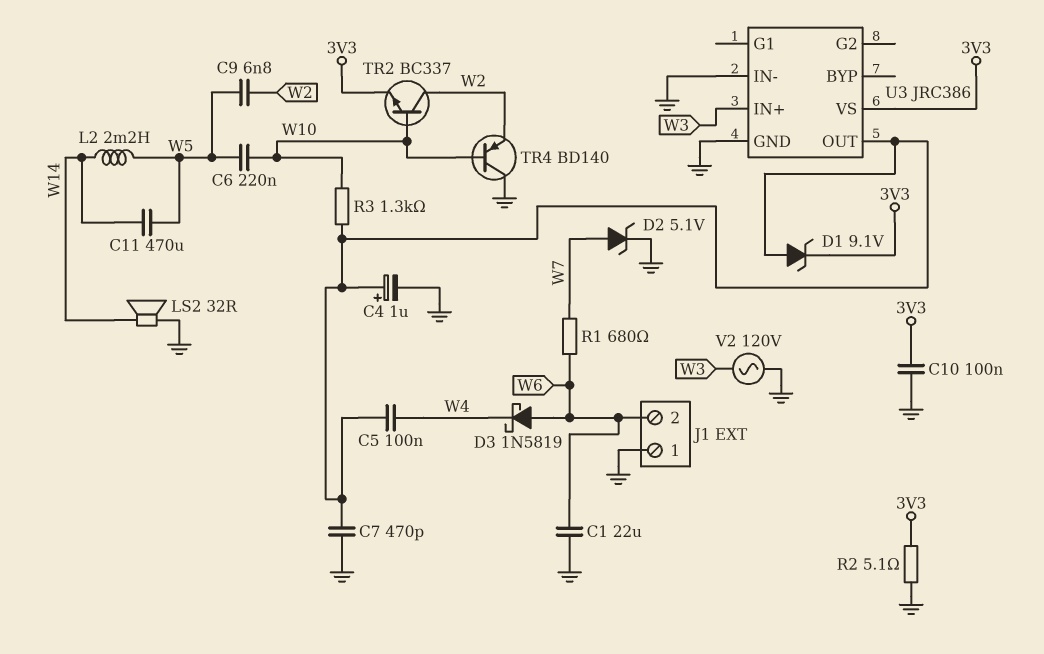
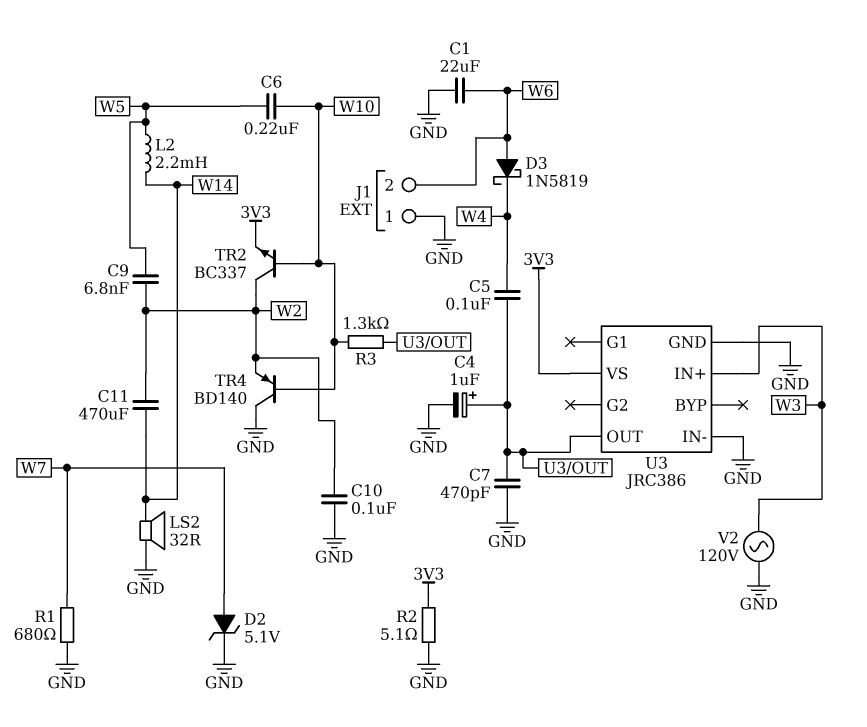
C10: 100nF (3V3, GND) -> 100nF (GND, W2)
C11: 470uF (W5, W14) -> 470uF (W2, W14)
D1: zener 9.1V (A U3/OUT, K 3V3) -> none
R1: 680 (W6, W7) -> 680 (GND, W7)

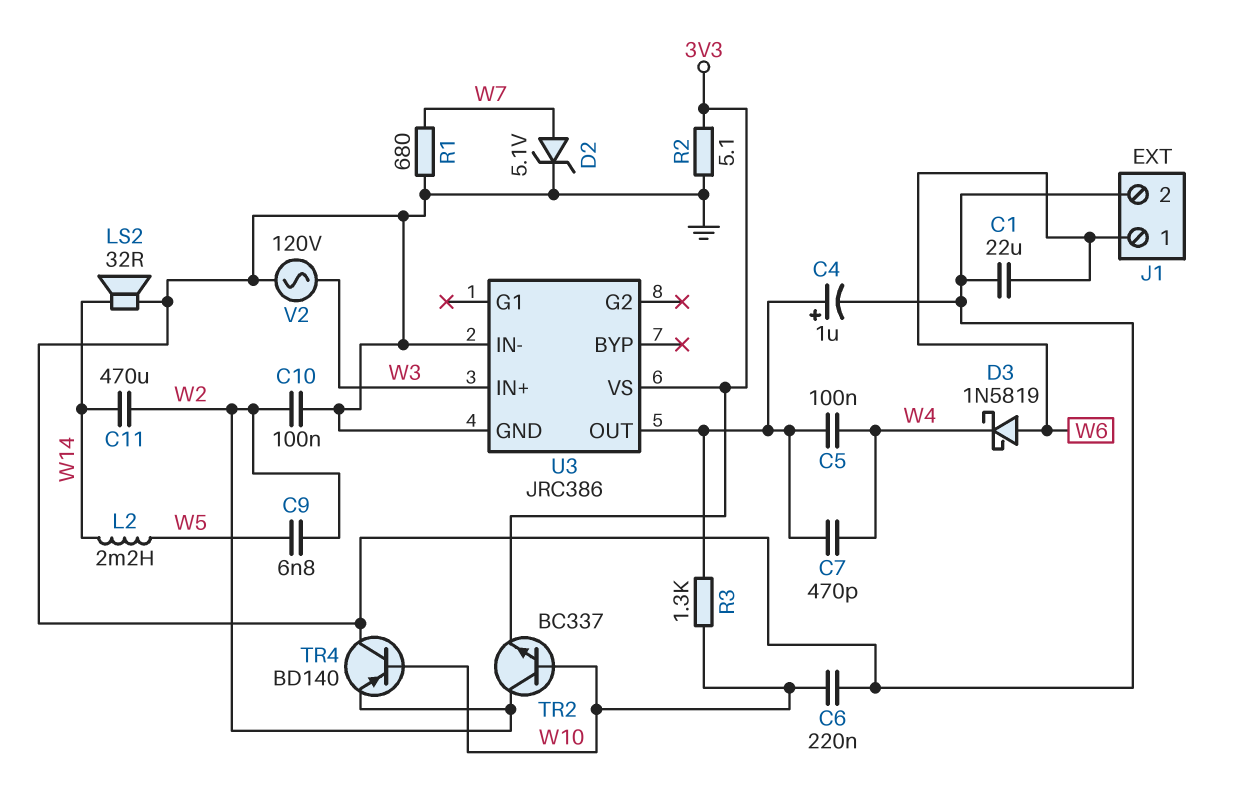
C6: 220nF (W5, W10) -> 220nF (GND, W10)
C7: 470pF (GND, U3/OUT) -> 470pF (U3/OUT, W4)
J1 pin 1: GND -> W6
J1 pin 2: W6 -> GND

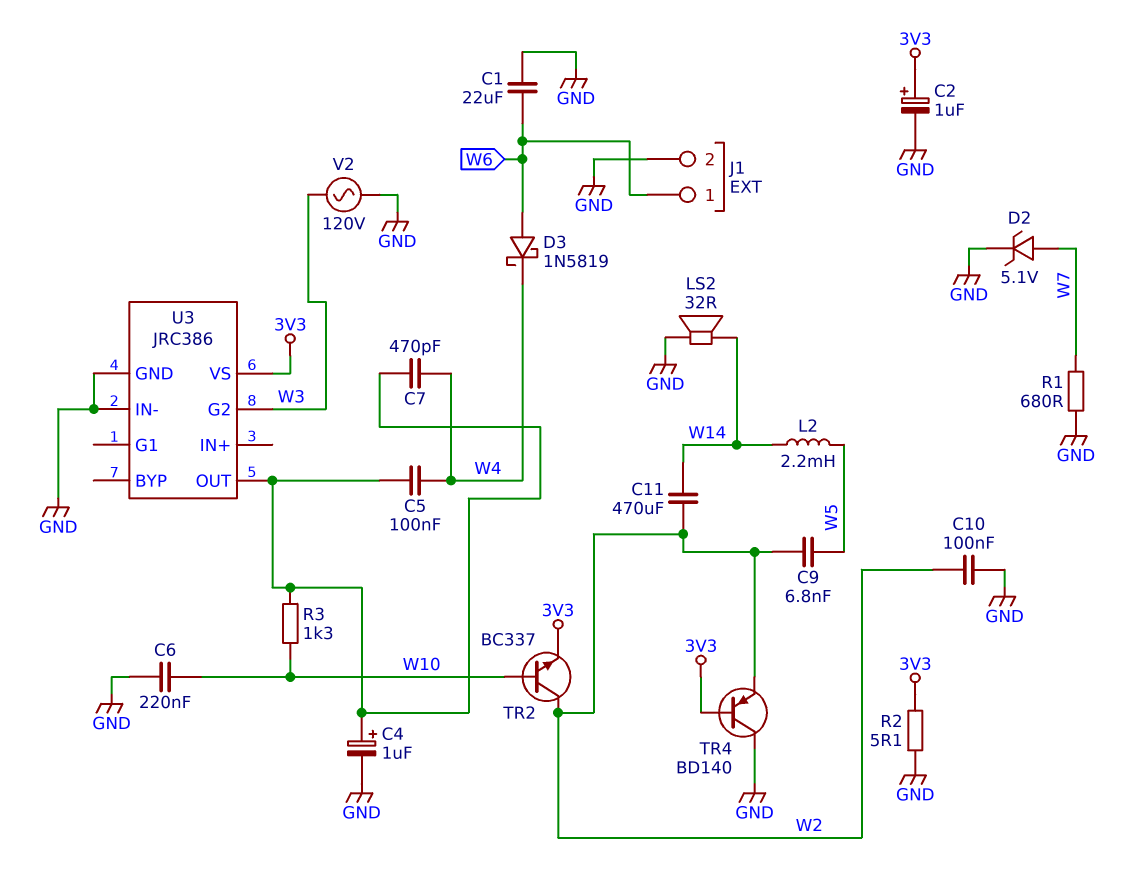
C2: none -> 1uF (plus 3V3, minus GND)
TR4: PNP BD140 (B W10, C GND, E W2) -> PNP BD140 (B 3V3, C GND, E W2)
U3 pin G2: none -> W3
U3 pin IN+: W3 -> none

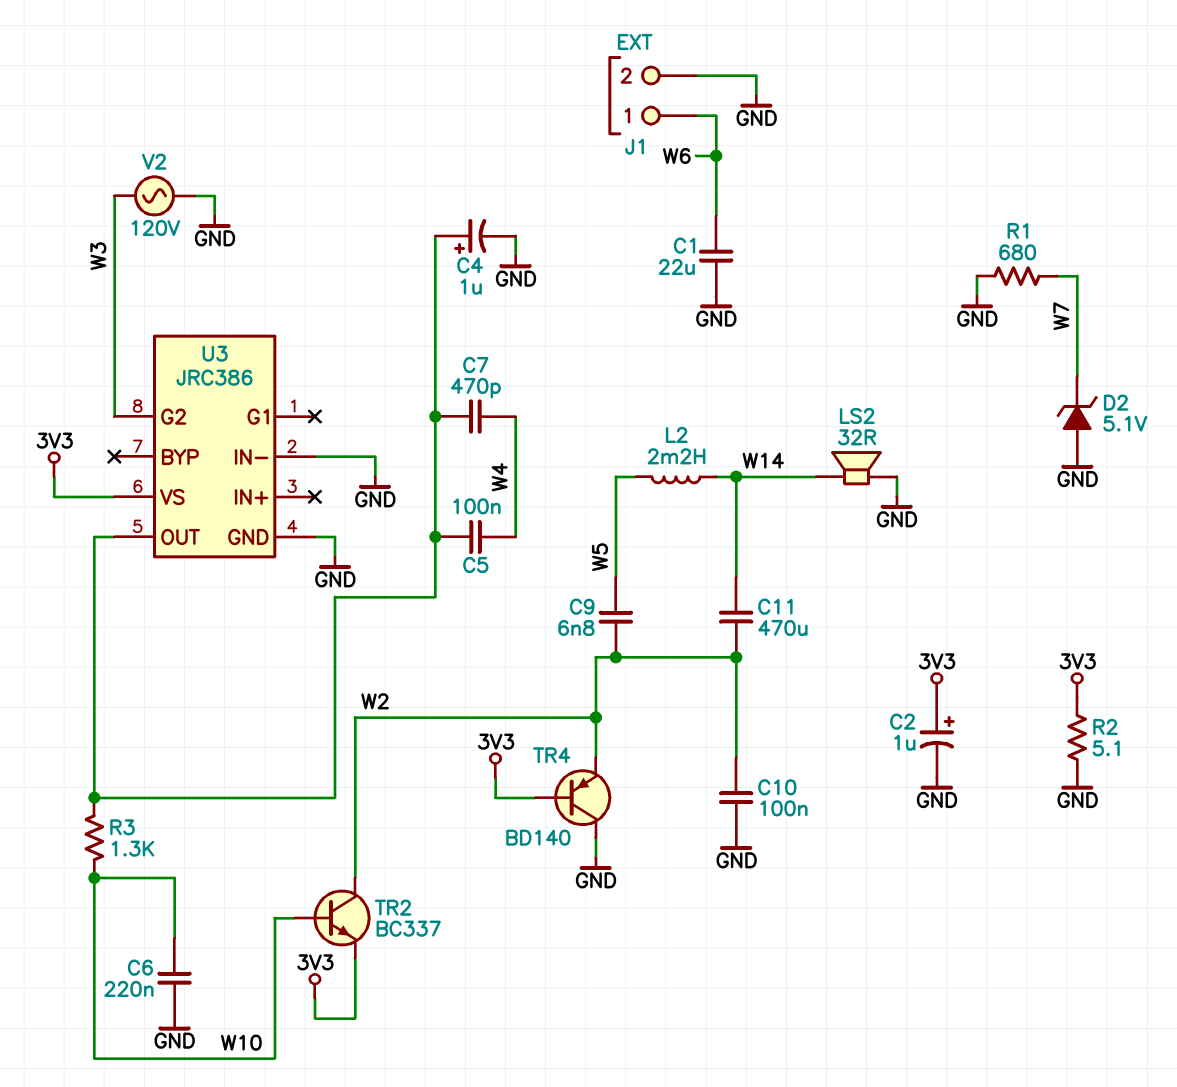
D2: zener 5.1V (A W7, K GND) -> zener 5.1V (A GND, K W7)
D3: schottky 1N5819 (A W6, K W4) -> none

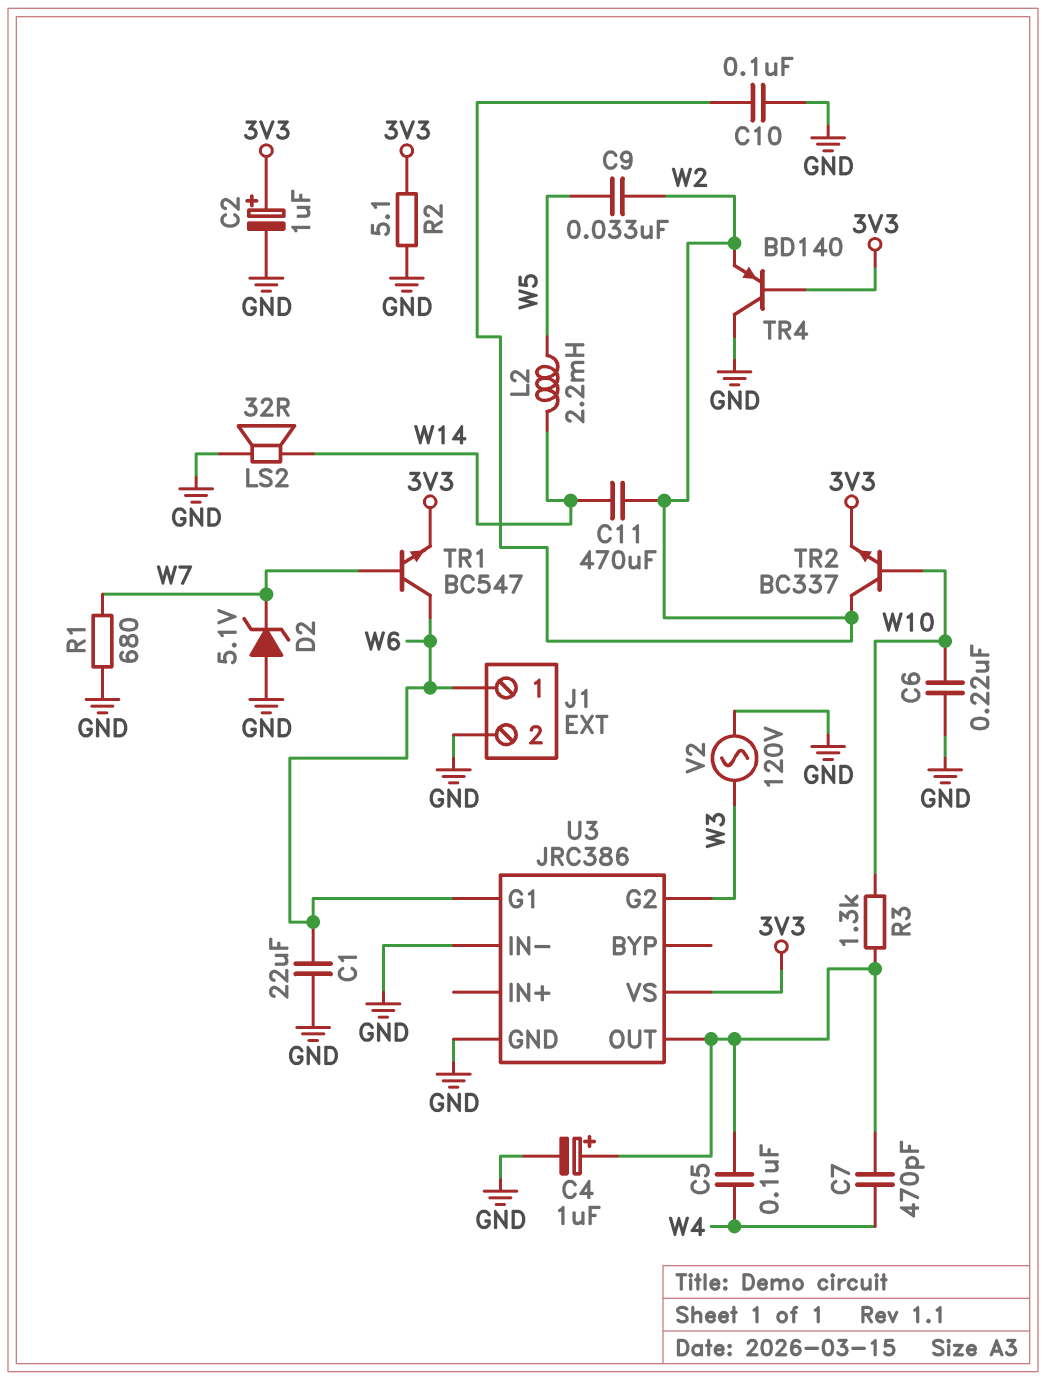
C9: 6.8nF (W2, W5) -> 33nF (W2, W5)
TR1: none -> NPN BC547 (B W7, C W6, E 3V3)
U3 pin G1: none -> W6

